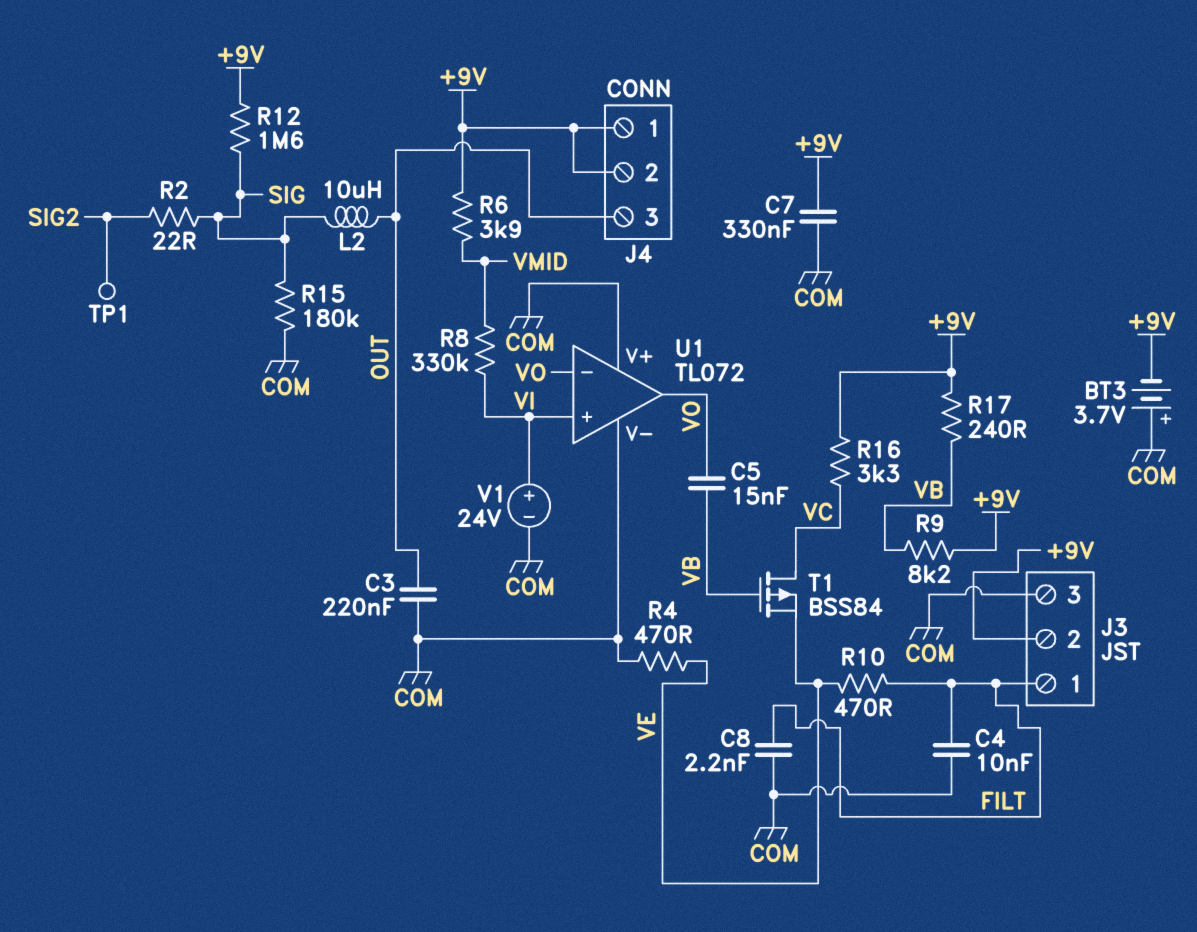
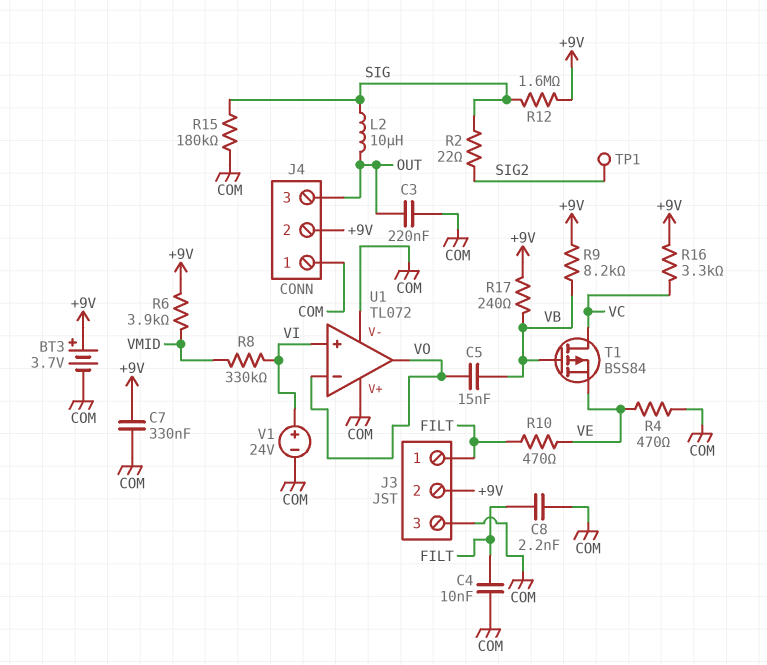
BT3: 3.7V (plus COM, minus +9V) -> 3.7V (plus +9V, minus COM)
J4 pin 1: +9V -> COM

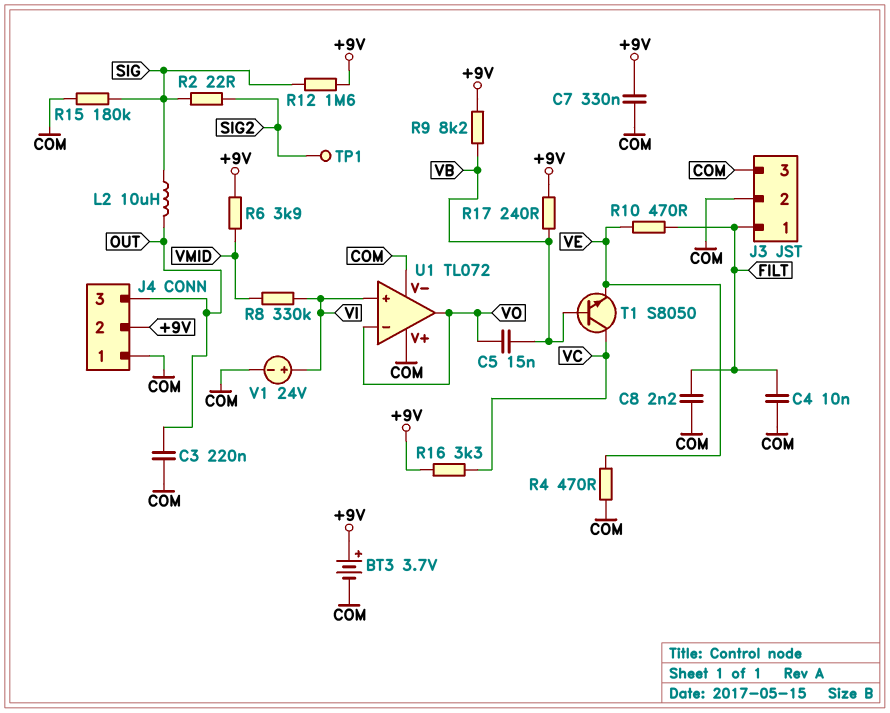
J3 pin 2: +9V -> COM
T1: PMOS BSS84 (G VB, D VC, S VE) -> NPN S8050 (B VB, C VC, E VE)

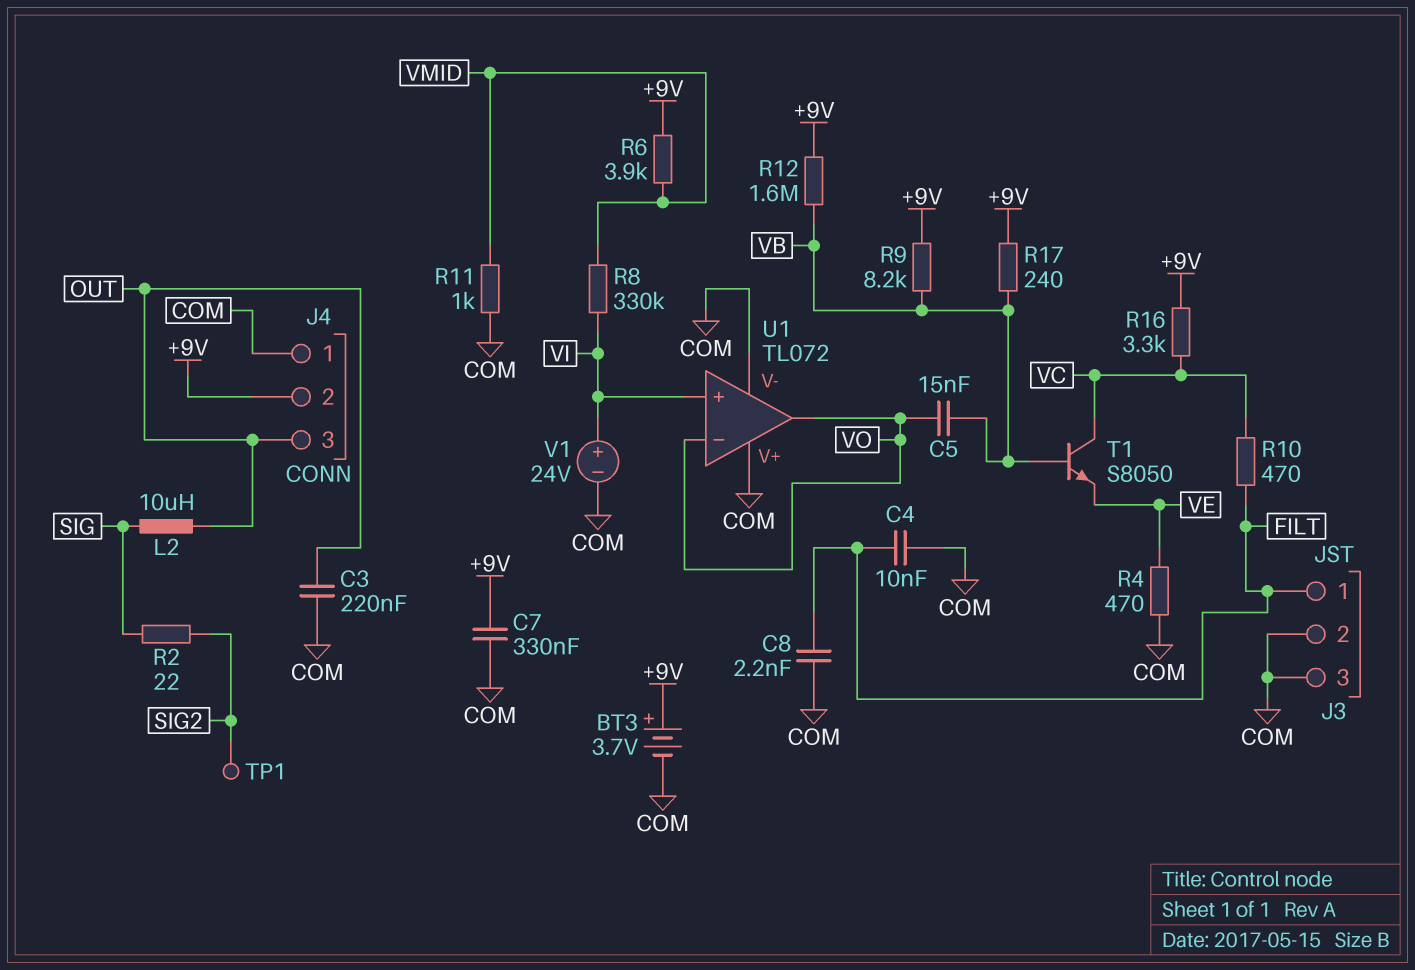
R10: 470 (FILT, VE) -> 470 (FILT, VC)
R11: none -> 1k (COM, VMID)
R12: 1.6M (+9V, SIG) -> 1.6M (+9V, VB)
R15: 180k (COM, SIG) -> none

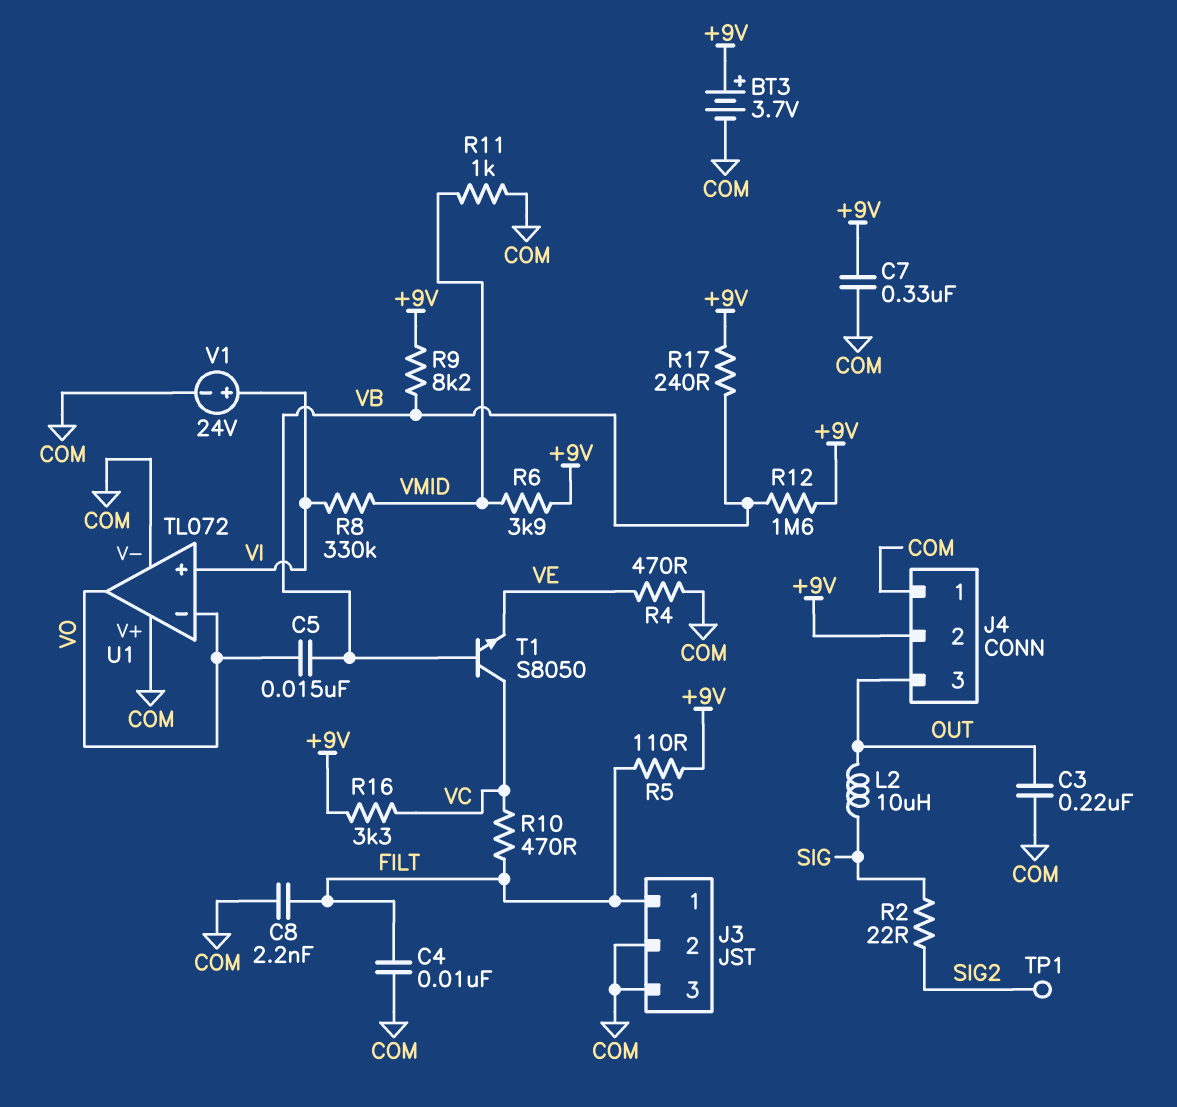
R5: none -> 110 (+9V, FILT)

